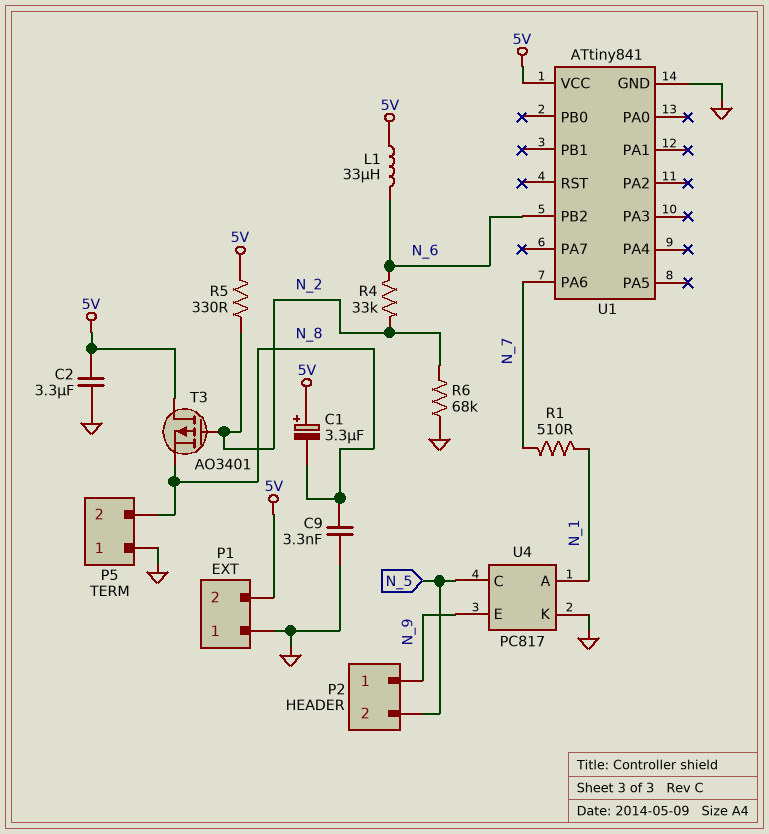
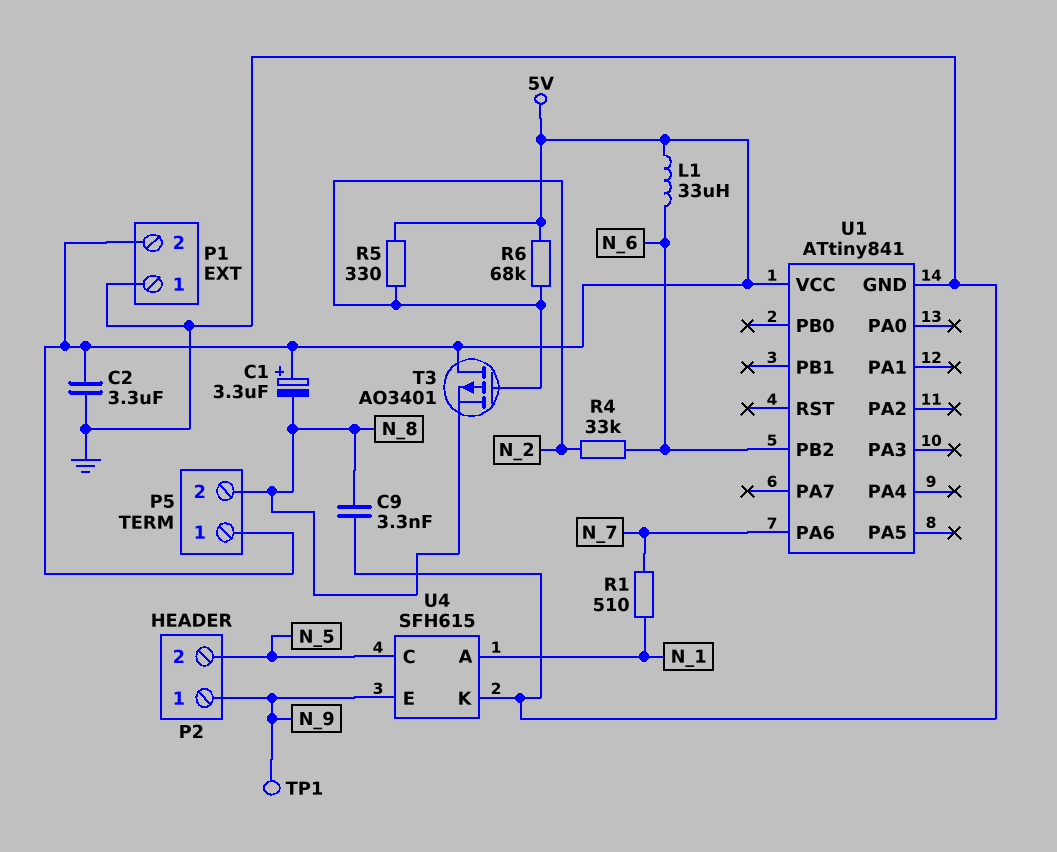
P5 pin 1: GND -> 5V
R6: 68k (GND, N_2) -> 68k (5V, N_2)
TP1: none -> test point (N_9)
U4: PC817 -> SFH615

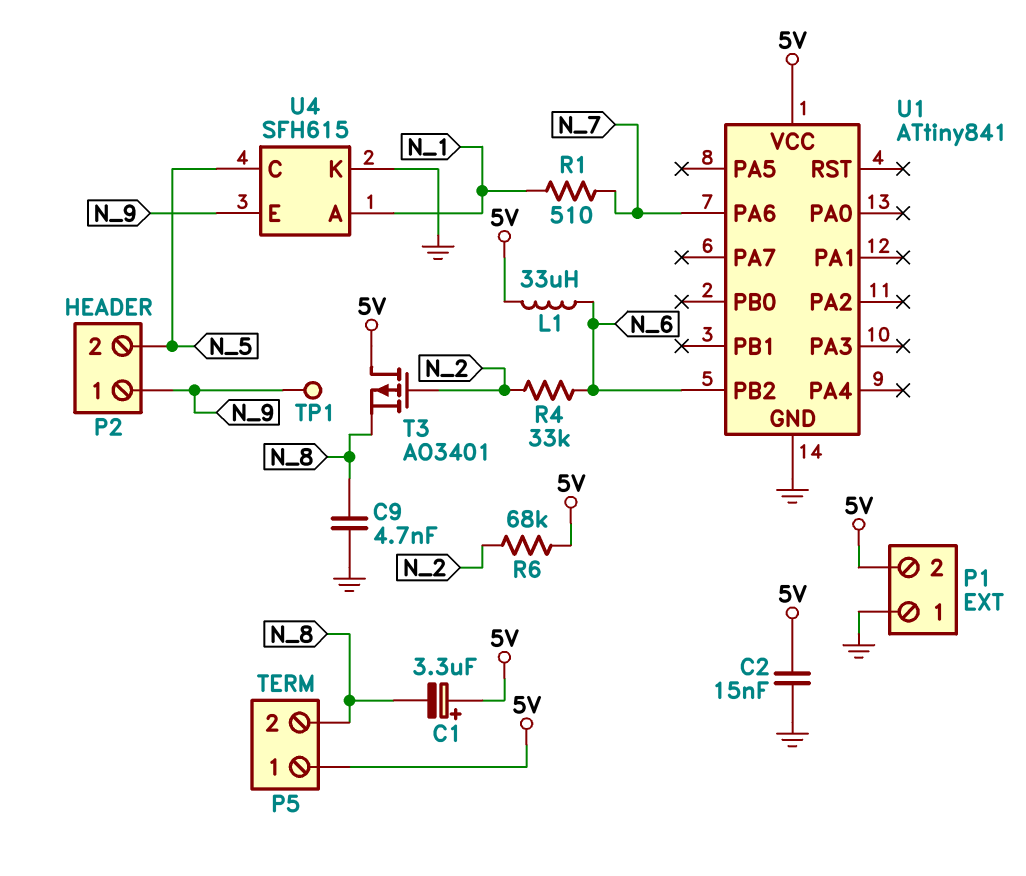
C2: 3.3uF (5V, GND) -> 15nF (5V, GND)
C9: 3.3nF (GND, N_8) -> 4.7nF (GND, N_8)
R5: 330 (5V, N_2) -> none

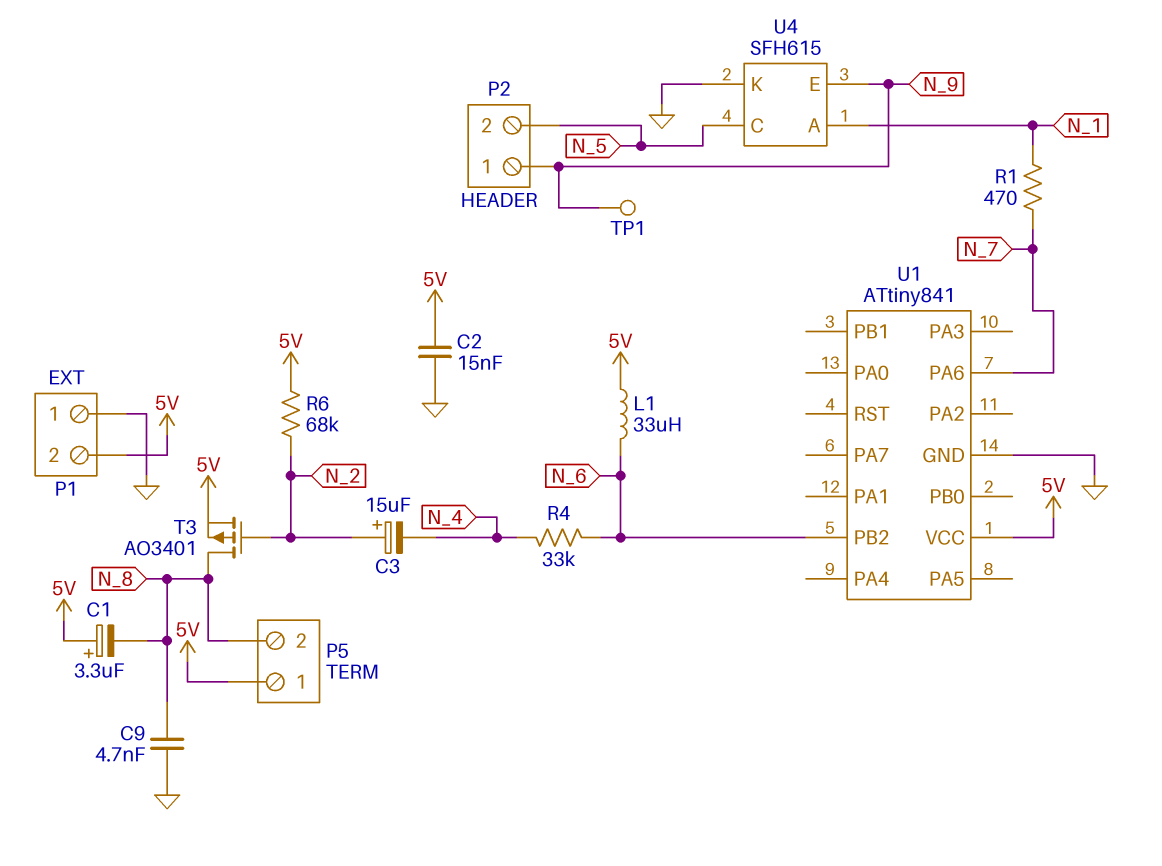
C3: none -> 15uF (plus N_2, minus N_4)
R1: 510 (N_1, N_7) -> 470 (N_1, N_7)
R4: 33k (N_2, N_6) -> 33k (N_4, N_6)
T3: PMOS AO3401 (G N_2, D 5V, S N_8) -> PMOS AO3401 (G N_2, D N_8, S 5V)

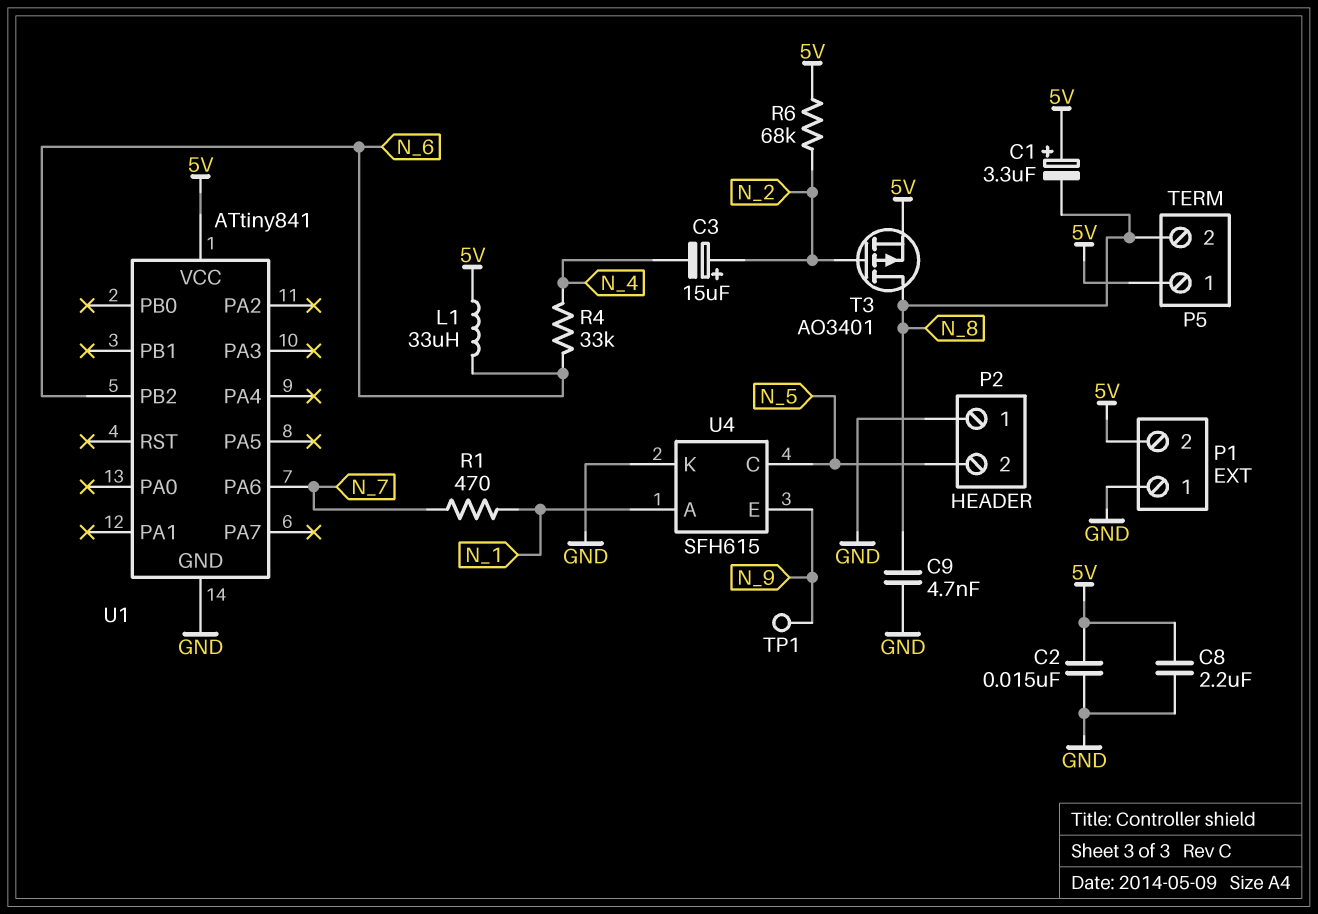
C8: none -> 2.2uF (5V, GND)
P2 pin 1: N_9 -> GND

